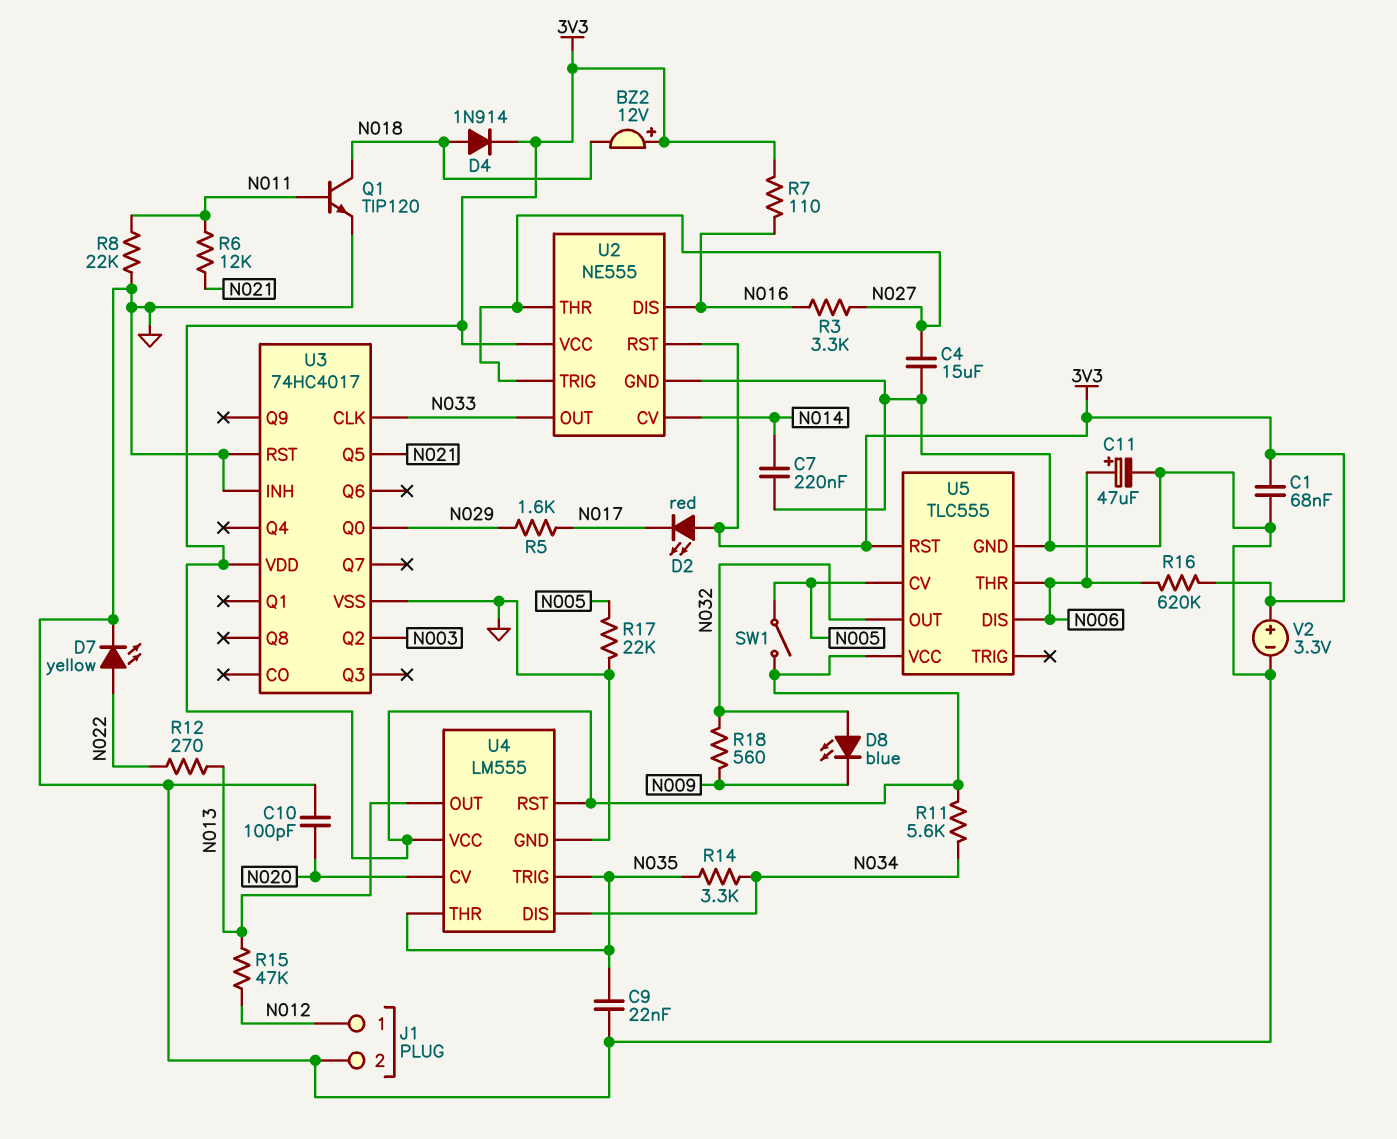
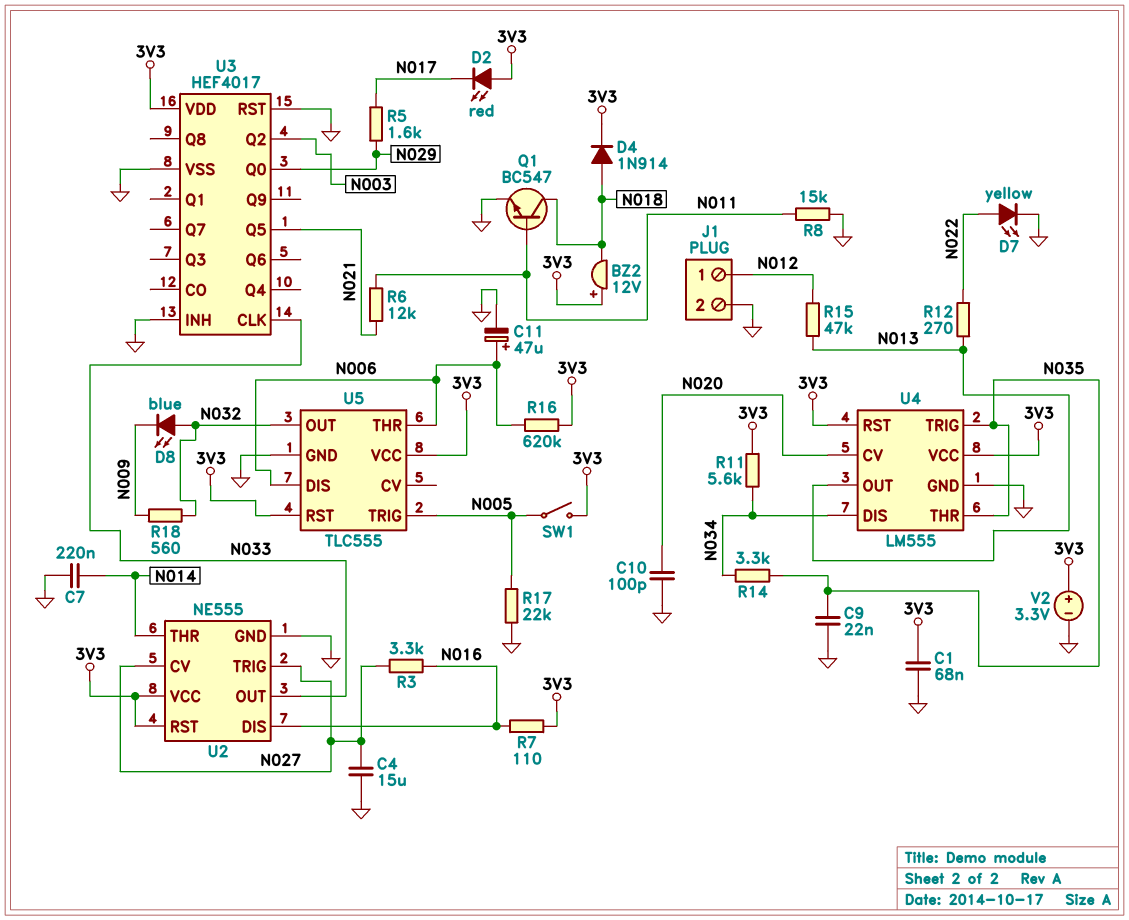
Q1: NPN TIP120 (B N011, C N018, E GND) -> NPN BC547 (B N011, C N018, E GND)
R8: 22k (GND, N011) -> 15k (GND, N011)
U2 pin CV: N014 -> N027
U2 pin THR: N027 -> N014
U3: 74HC4017 -> HEF4017
U5 pin CV: N005 -> none
U5 pin TRIG: none -> N005

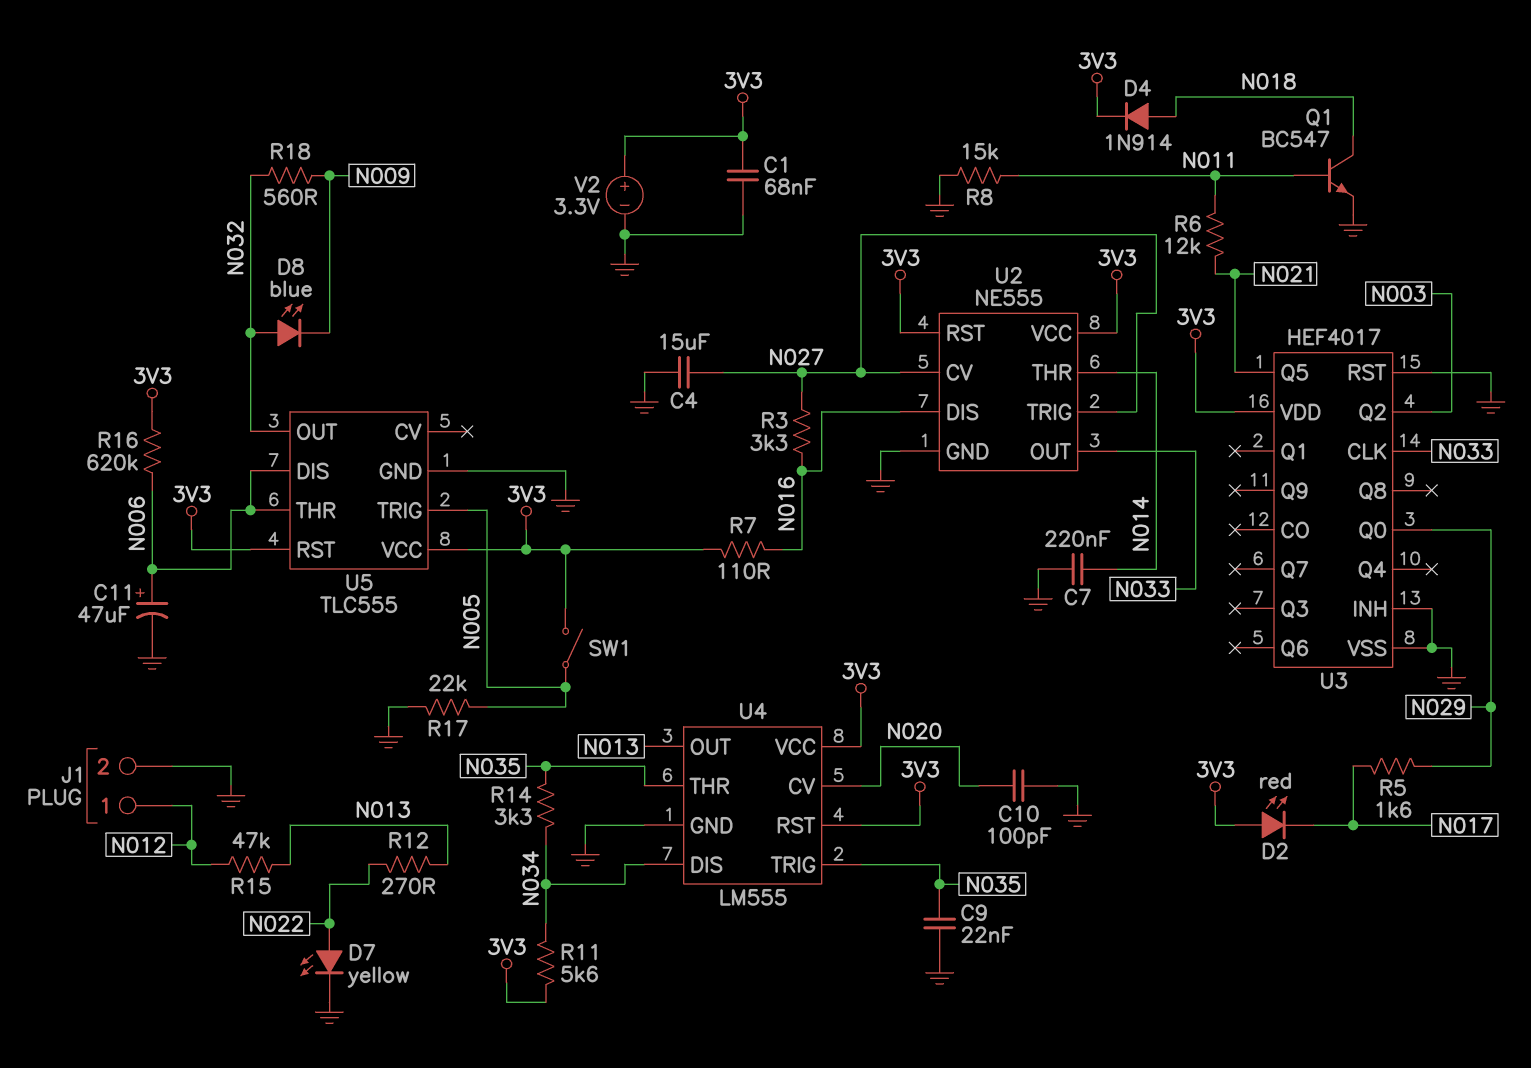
BZ2: buzzer 12V (plus 3V3, minus N018) -> none

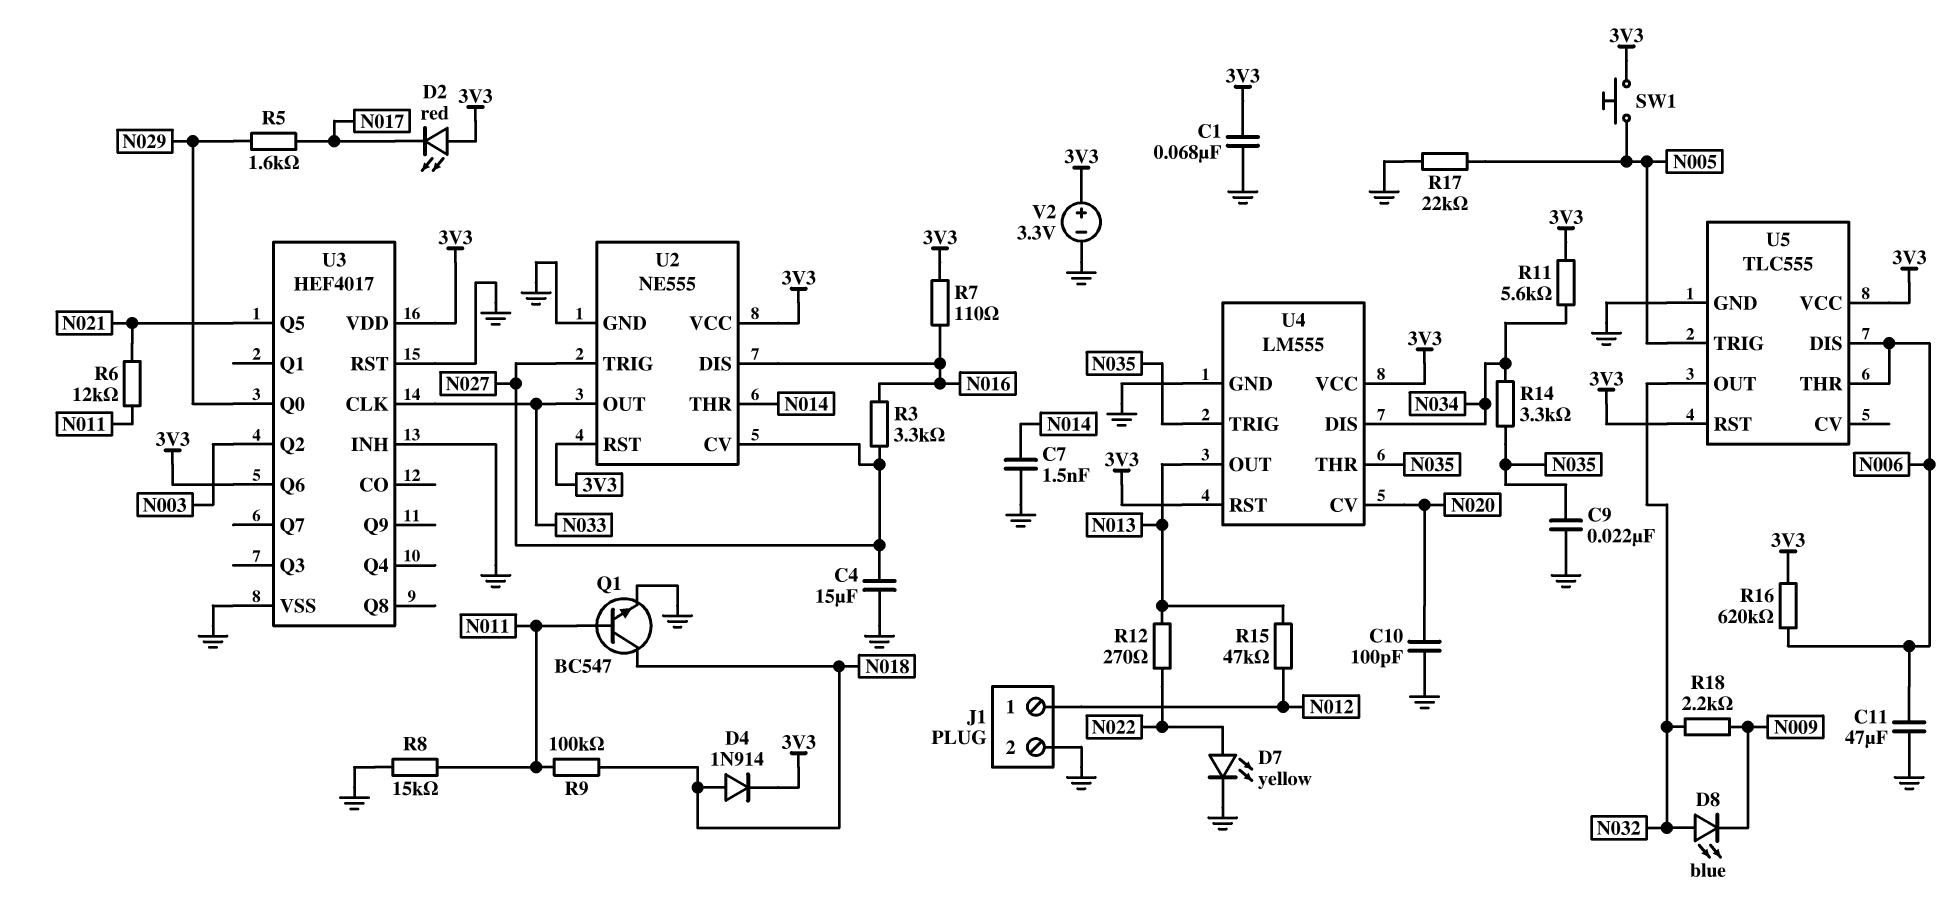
C7: 220nF (GND, N014) -> 1.5nF (GND, N014)
C11: 47uF (plus N006, minus GND) -> 47uF (GND, N006)
R9: none -> 100k (N011, N018)
R18: 560 (N009, N032) -> 2.2k (N009, N032)
SW1: switch (3V3, N005) -> button (3V3, N005)
U3 pin Q6: none -> 3V3

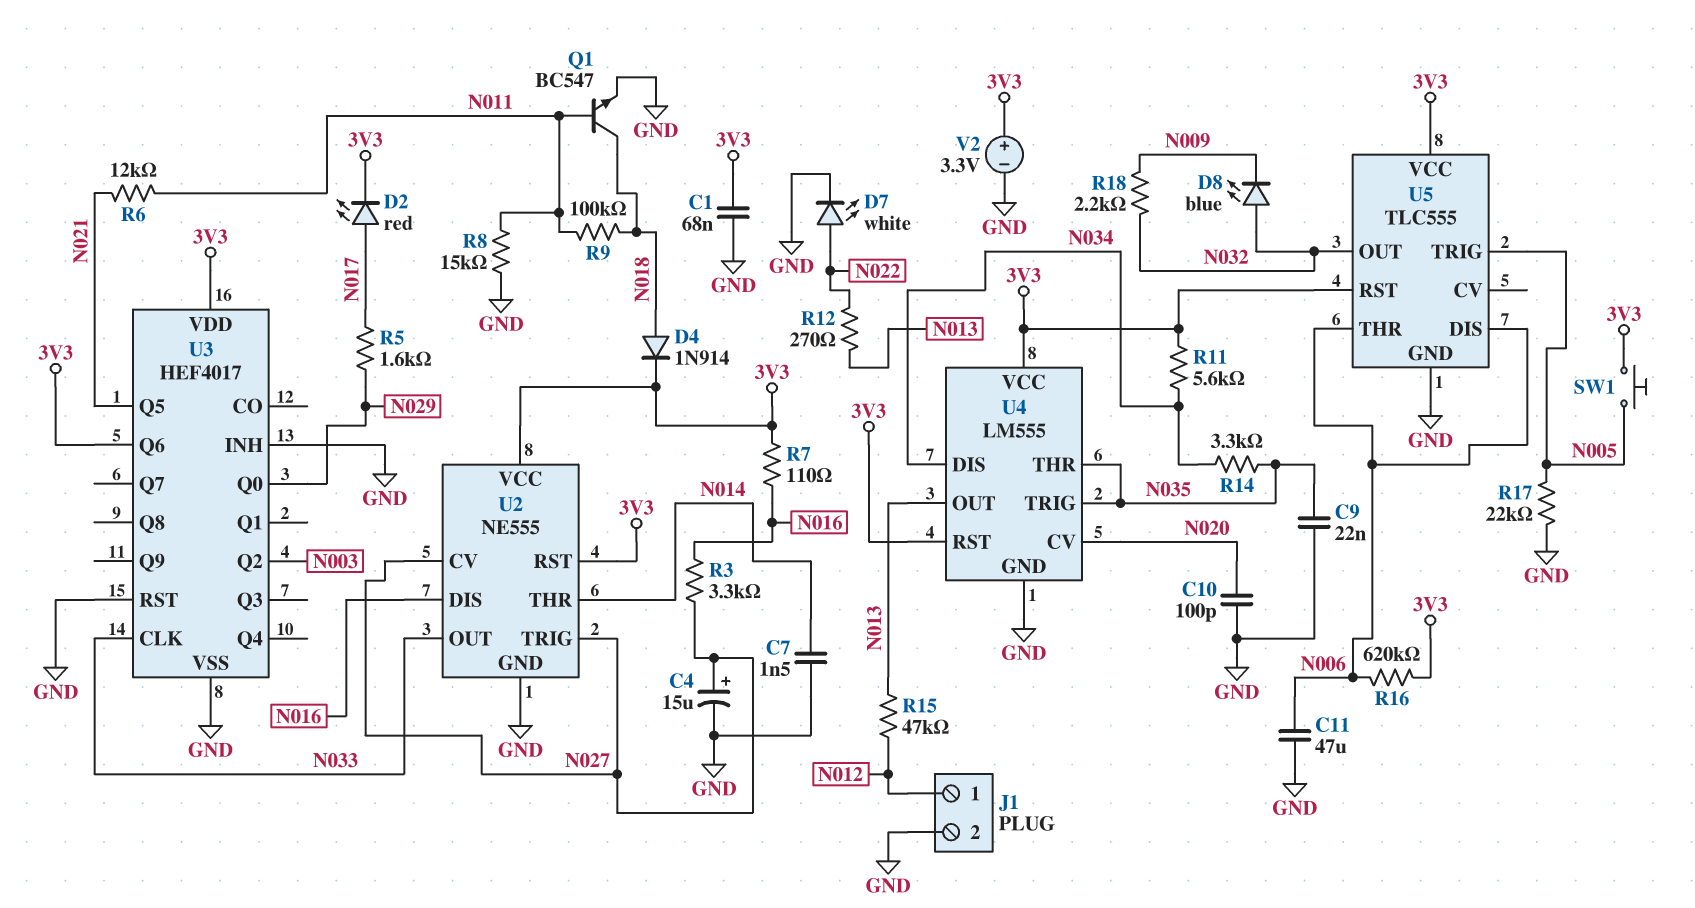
C4: 15uF (GND, N027) -> 15uF (plus N027, minus GND)
D2: LED red (A 3V3, K N017) -> LED red (A N017, K 3V3)
D7: LED yellow (A N022, K GND) -> LED white (A N022, K GND)

